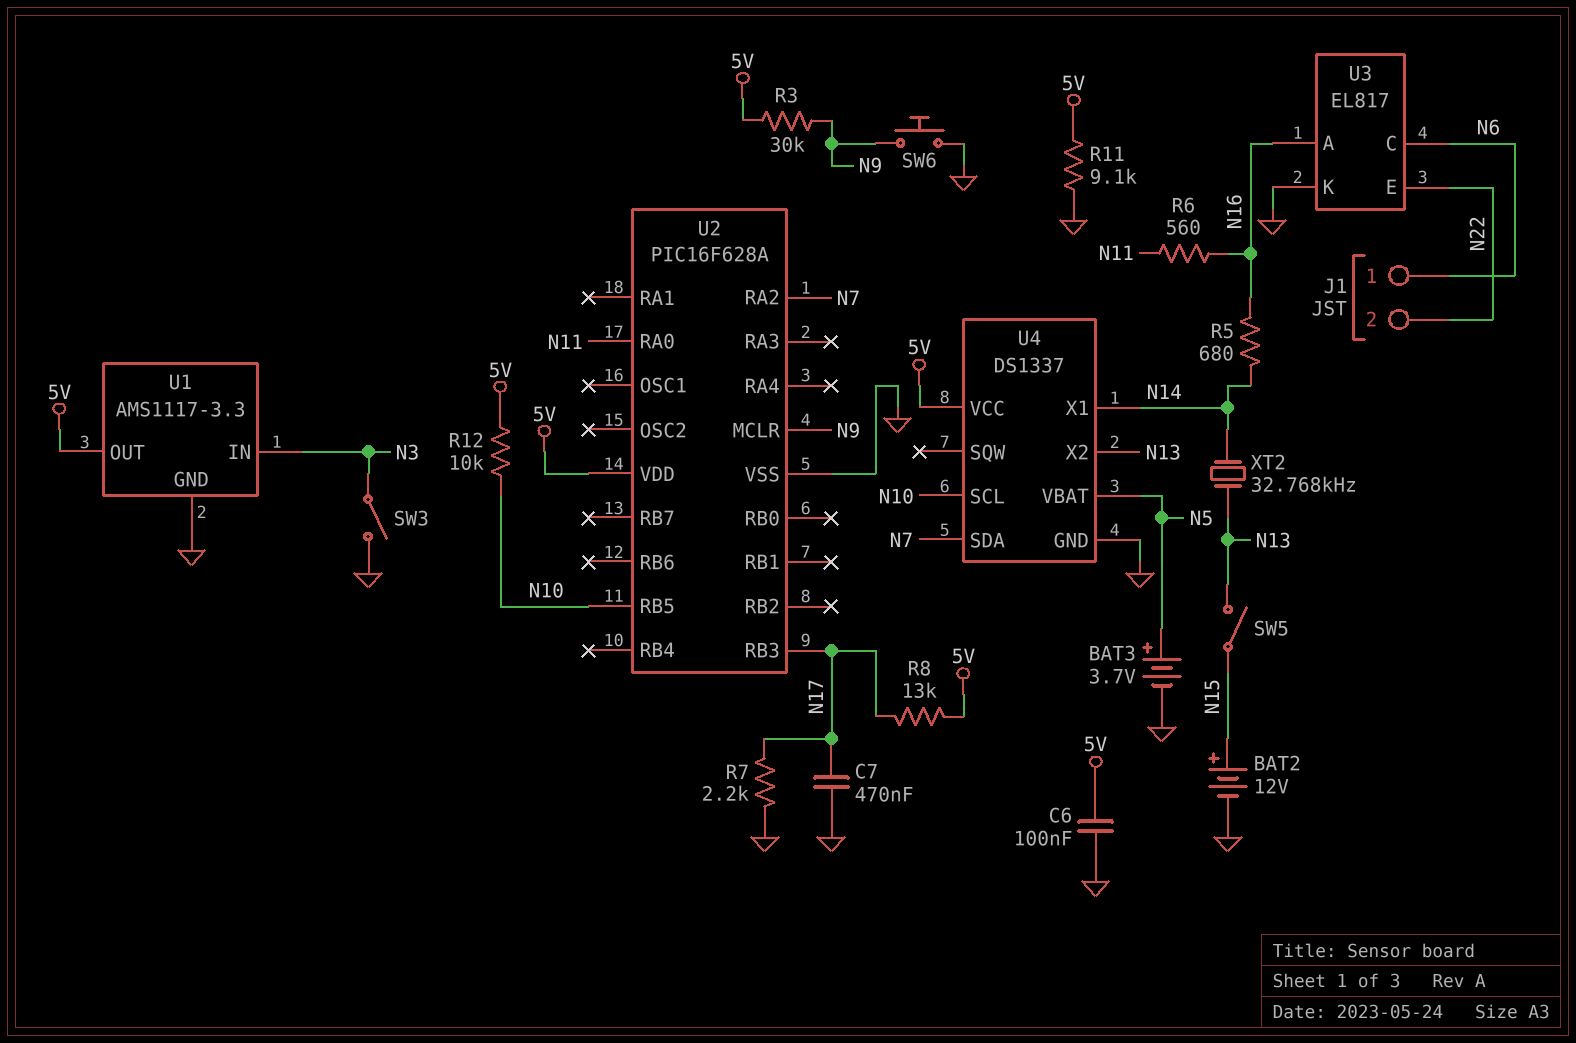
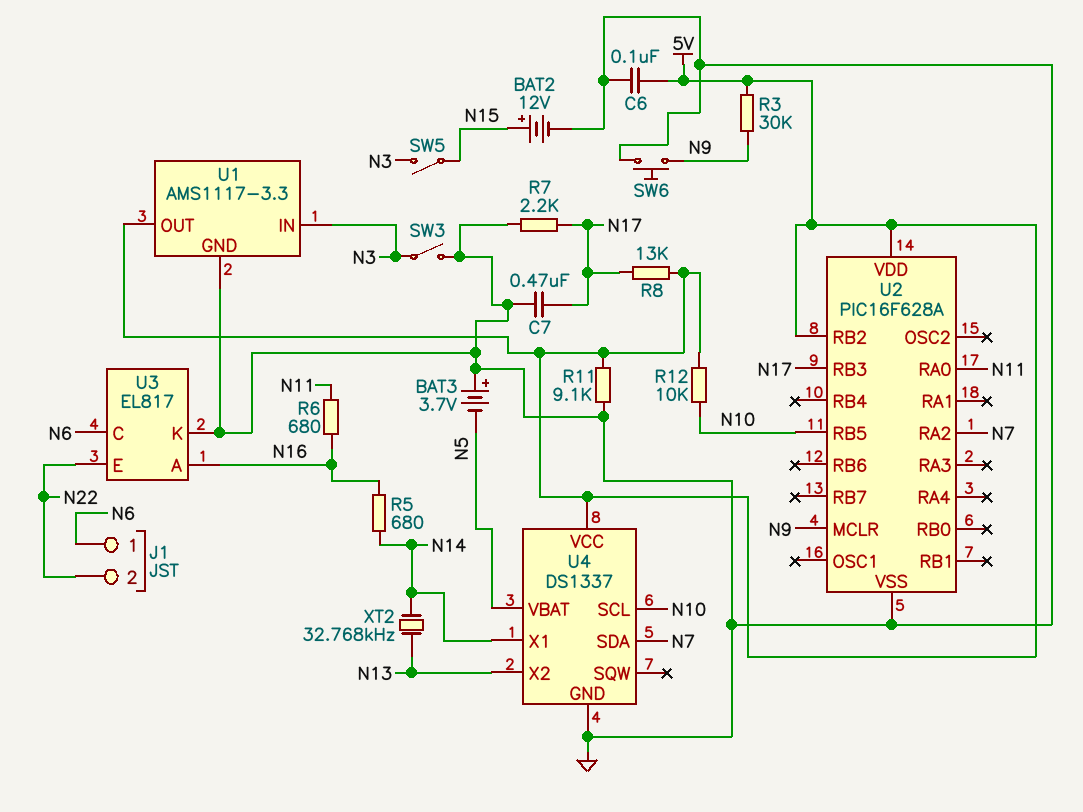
BAT3: 3.7V (plus N5, minus GND) -> 3.7V (plus GND, minus N5)
R6: 560 (N11, N16) -> 680 (N11, N16)
SW5: switch (N13, N15) -> switch (N3, N15)
U2 pin RB2: none -> 5V

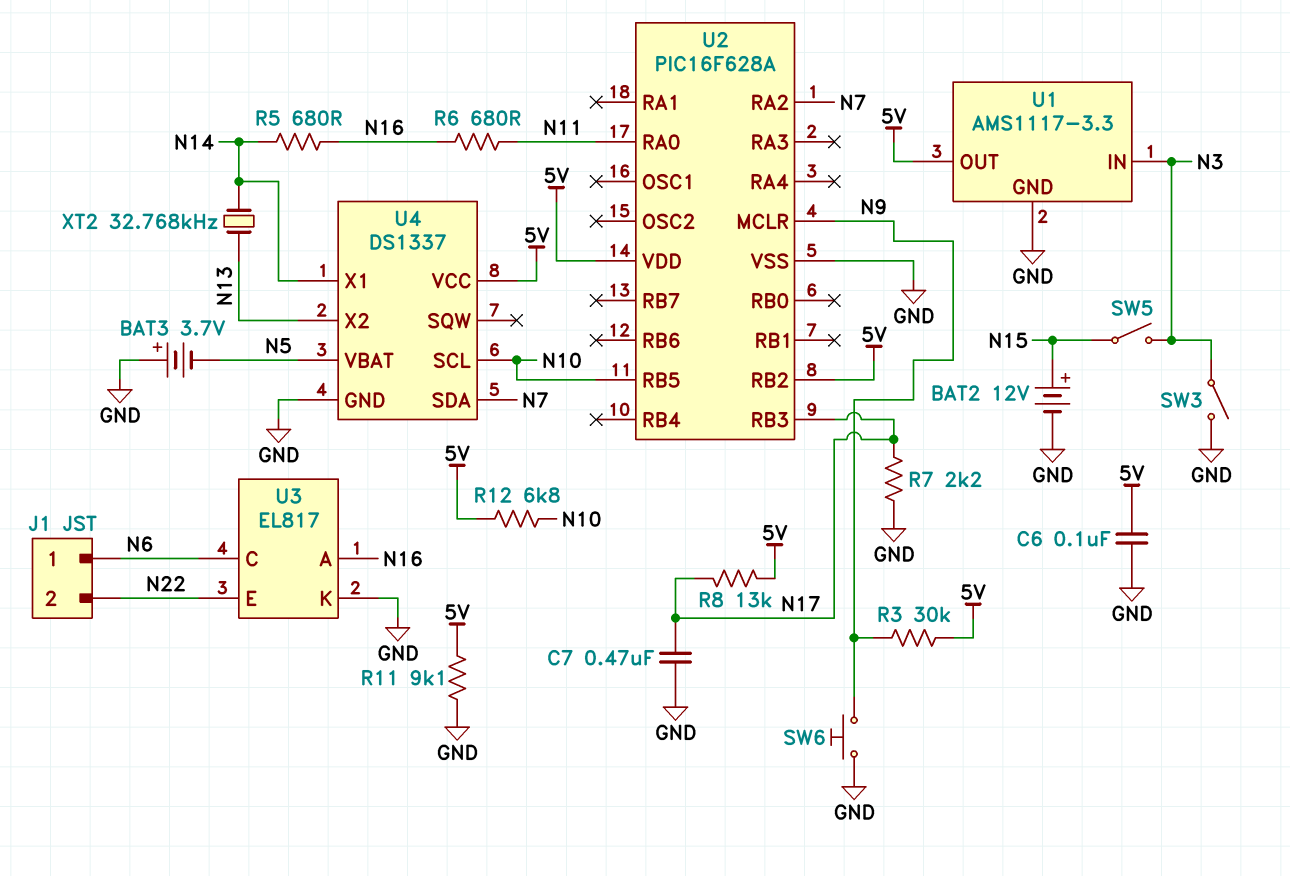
R12: 10k (5V, N10) -> 6.8k (5V, N10)

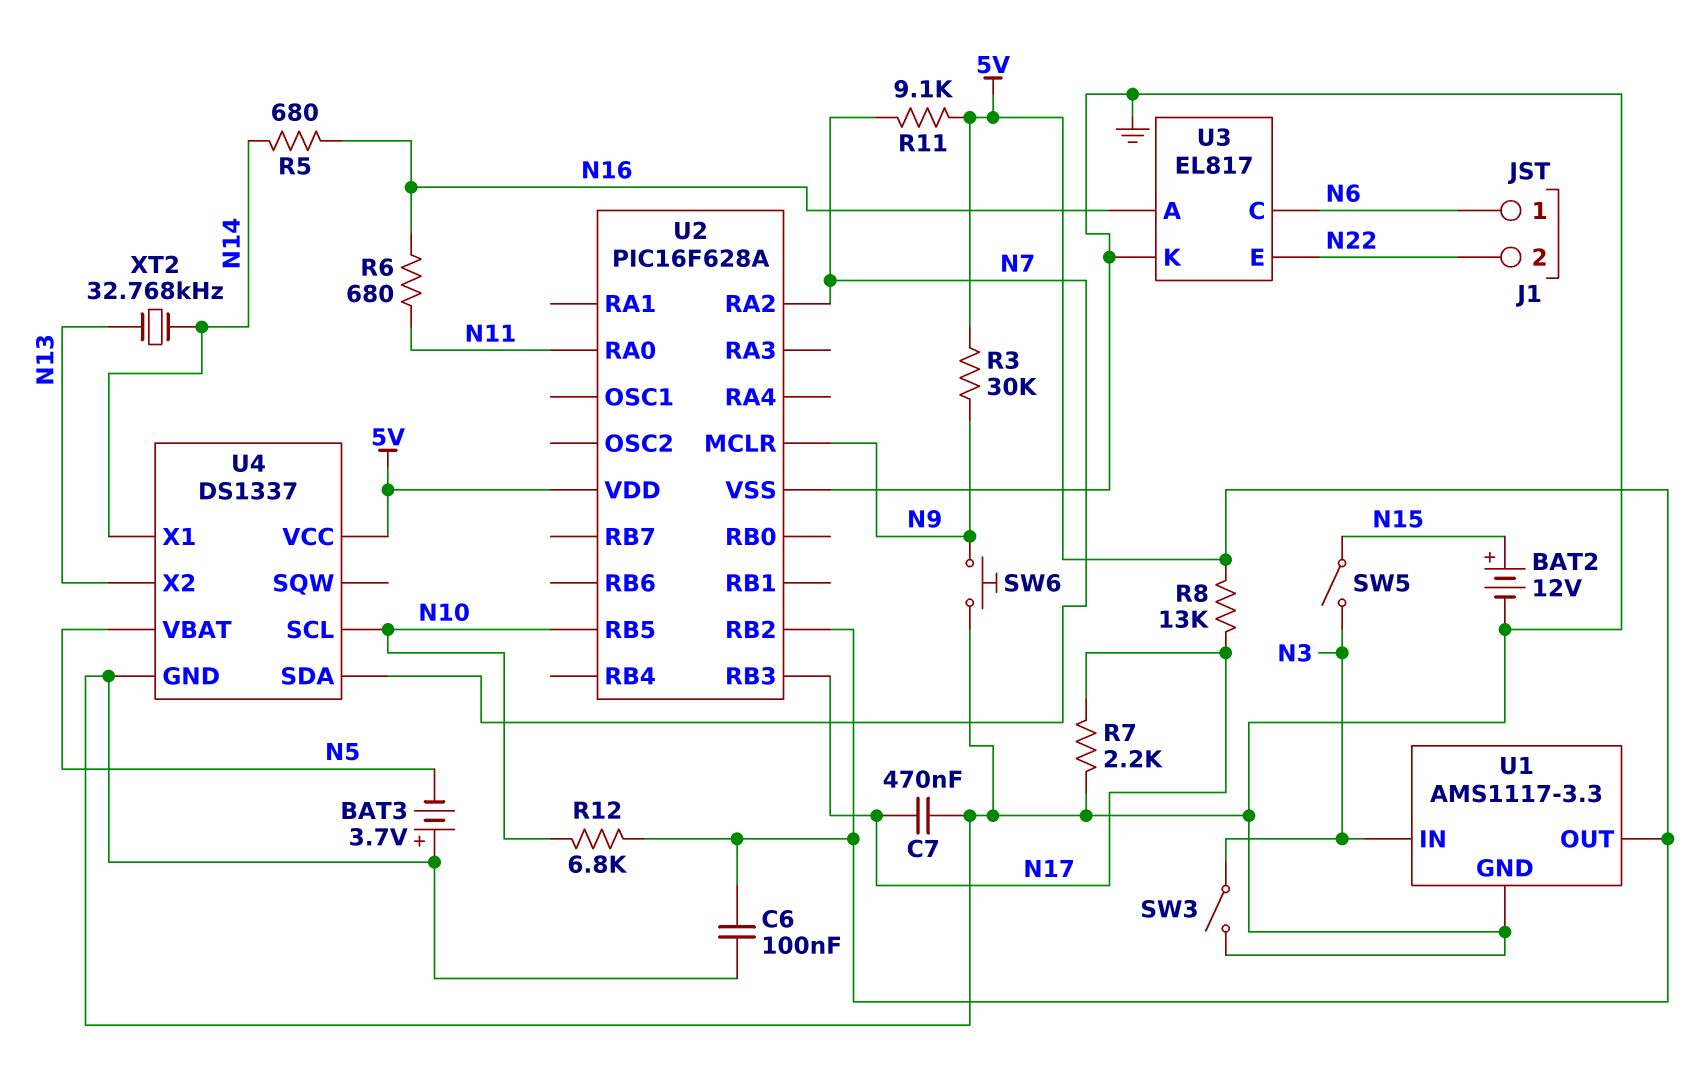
R11: 9.1k (5V, GND) -> 9.1k (5V, N7)

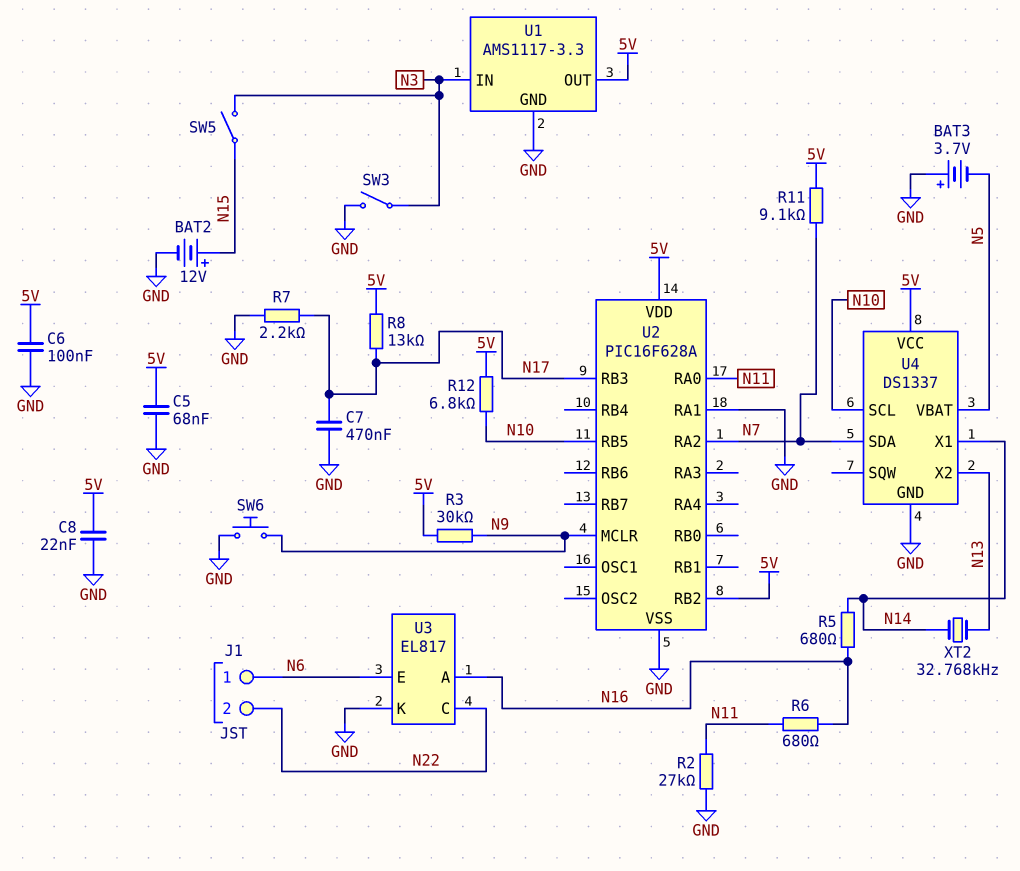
C5: none -> 68nF (5V, GND)
C8: none -> 22nF (5V, GND)
R2: none -> 27k (GND, N11)
U2 pin RA1: none -> GND
U3 pin C: N6 -> N22
U3 pin E: N22 -> N6

